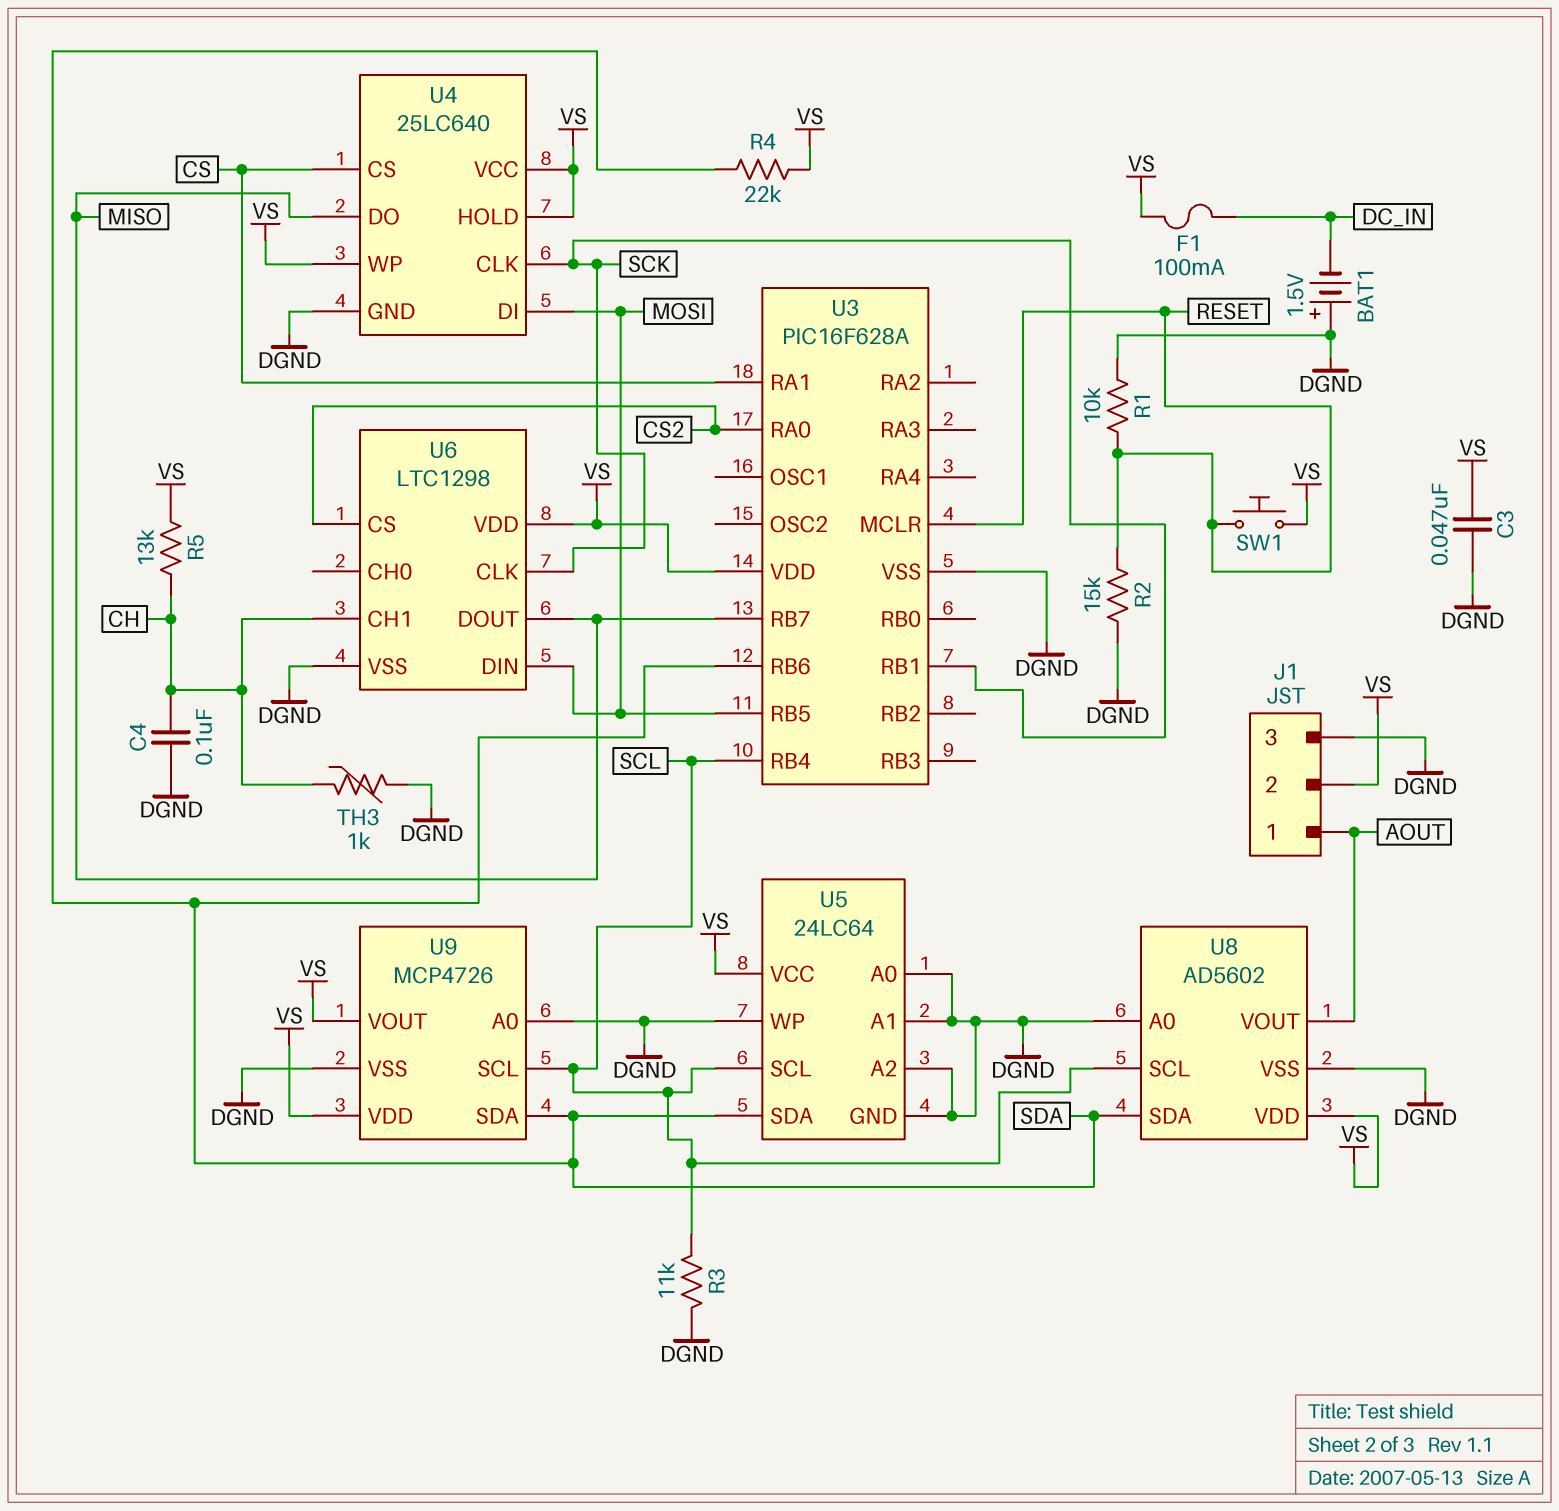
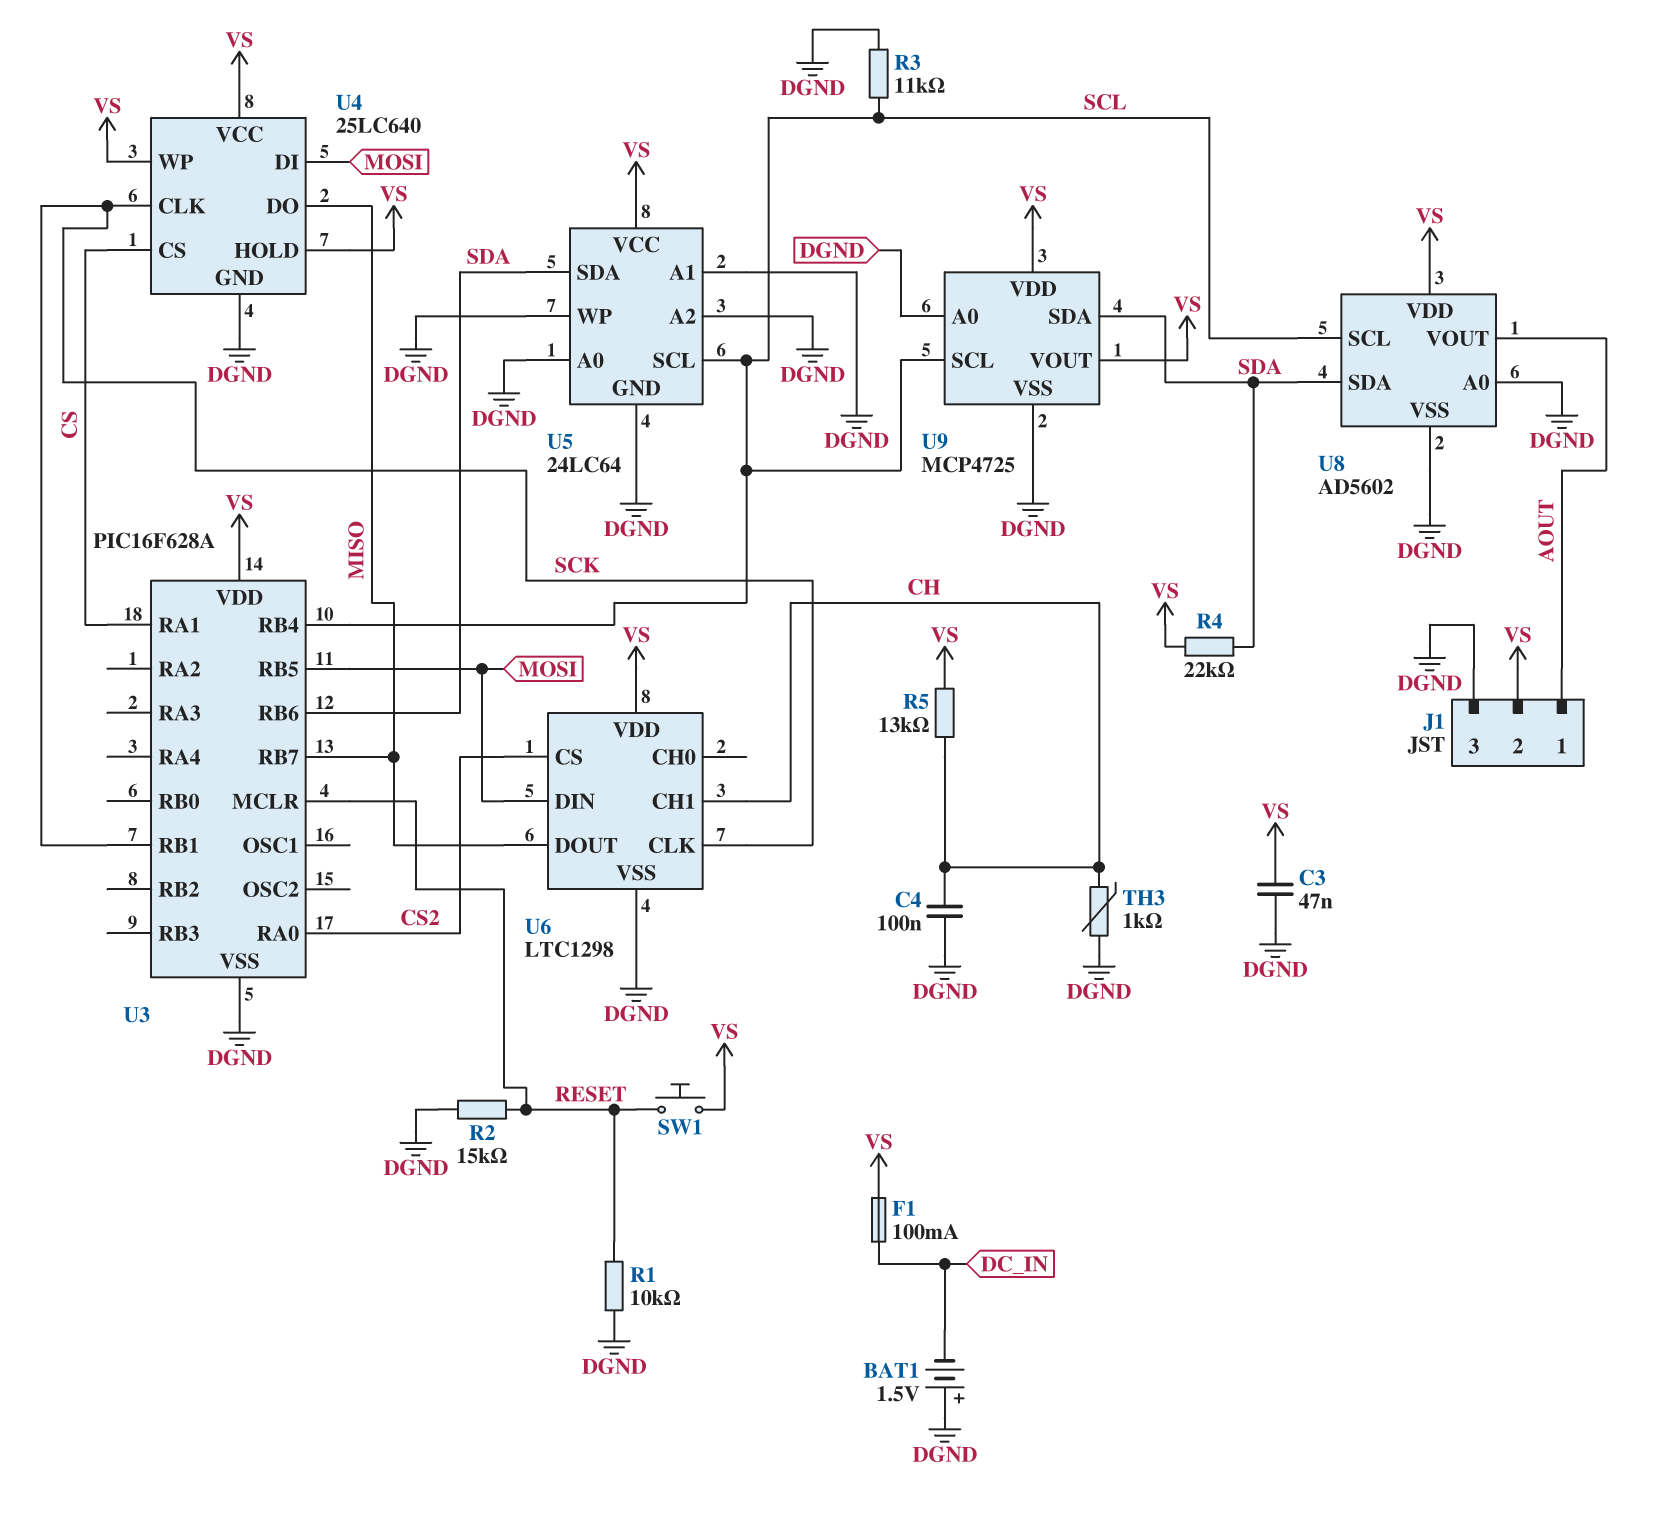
U9: MCP4726 -> MCP4725

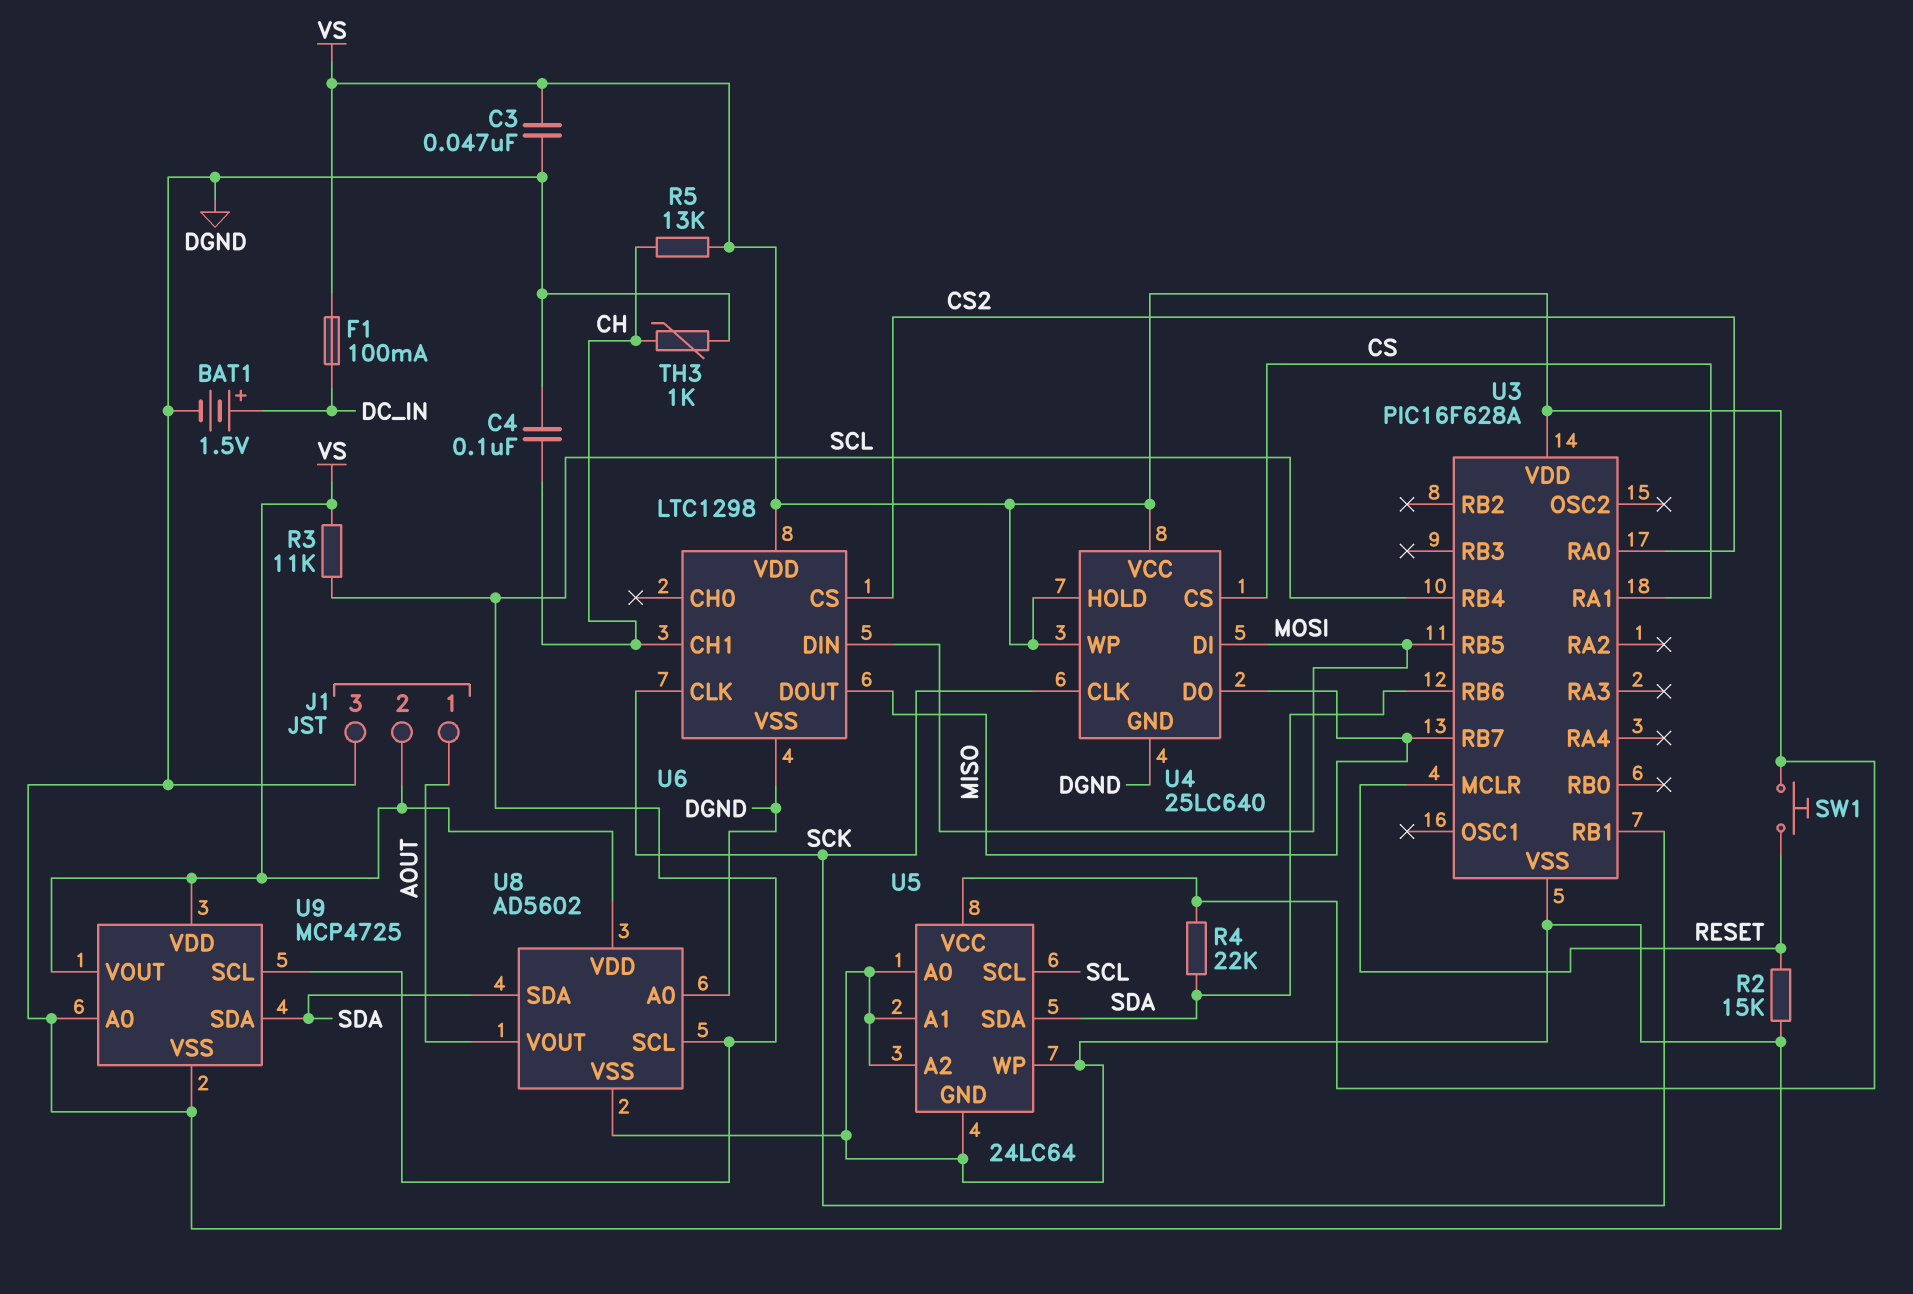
BAT1: 1.5V (plus DGND, minus DC_IN) -> 1.5V (plus DC_IN, minus DGND)
R1: 10k (DGND, RESET) -> none
R3: 11k (DGND, SCL) -> 11k (SCL, VS)

